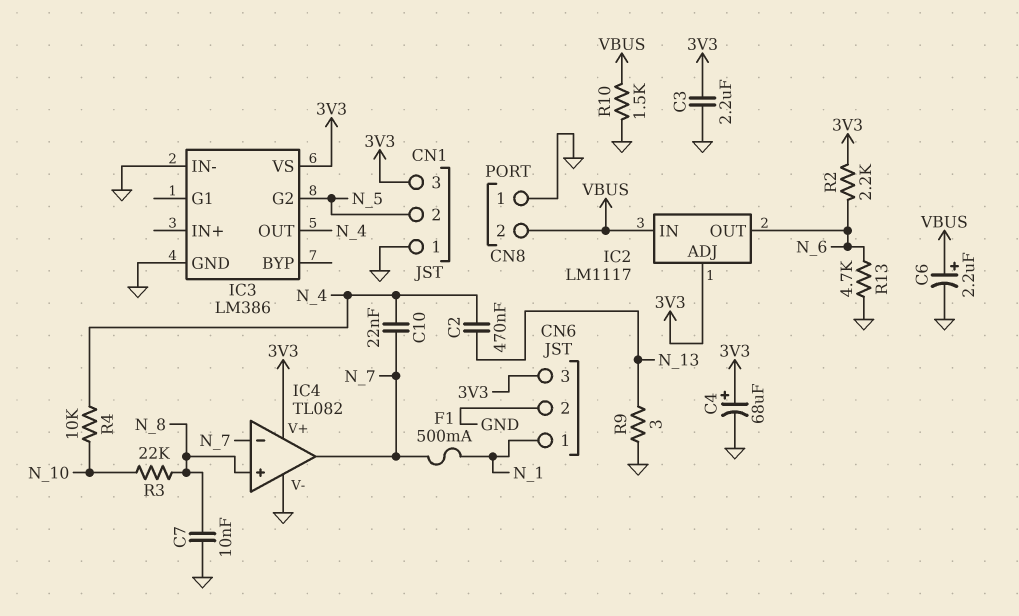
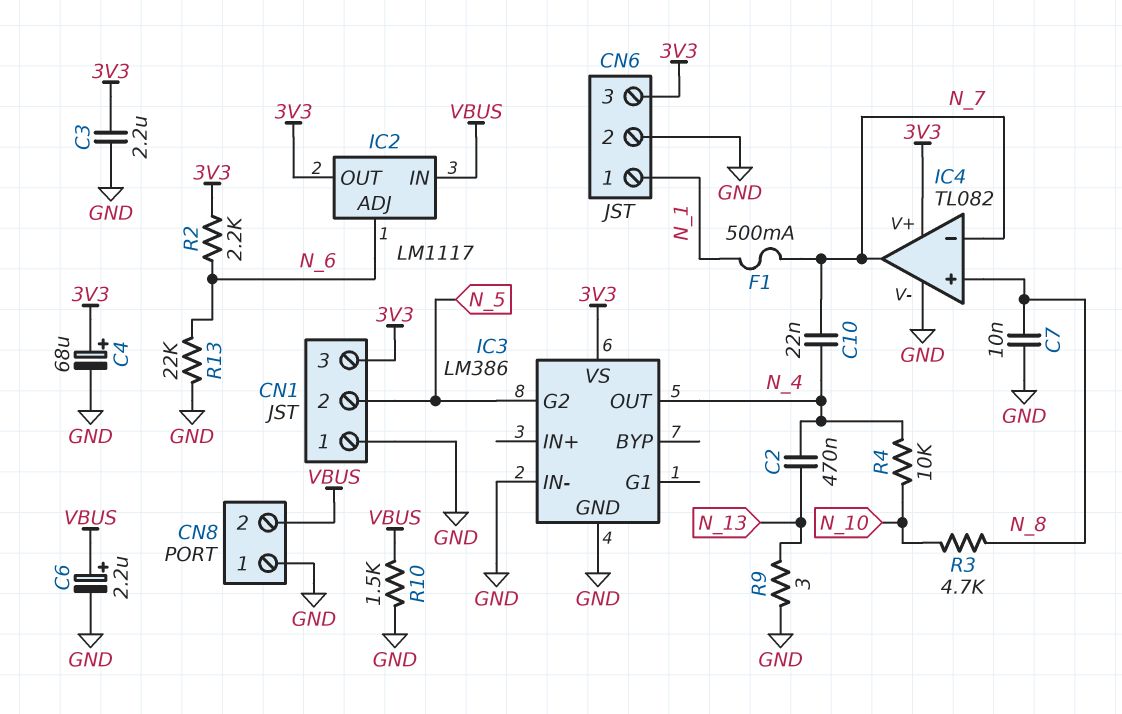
IC2 pin ADJ: 3V3 -> N_6
IC2 pin OUT: N_6 -> 3V3
R3: 22k (N_8, N_10) -> 4.7k (N_8, N_10)
R13: 4.7k (GND, N_6) -> 22k (GND, N_6)

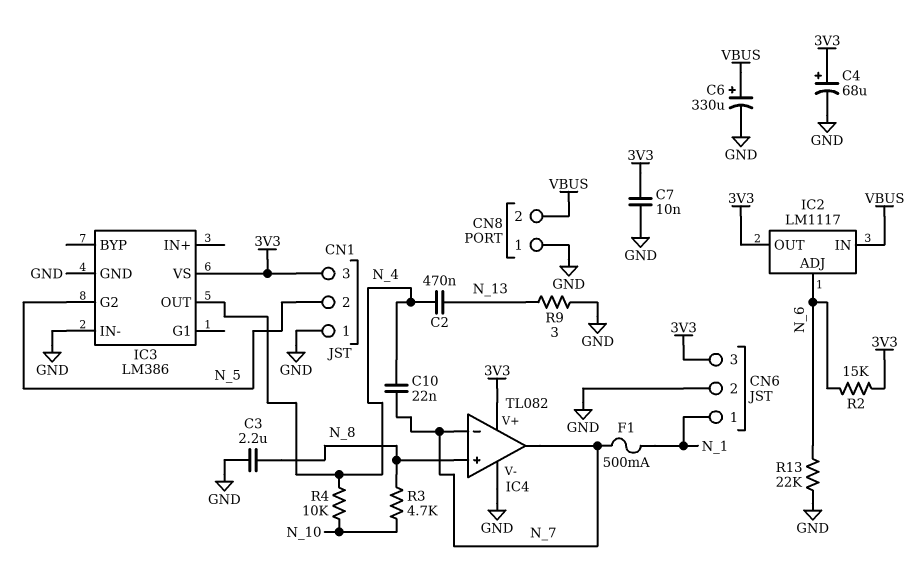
C3: 2.2uF (3V3, GND) -> 2.2uF (GND, N_8)
C6: 2.2uF (plus VBUS, minus GND) -> 330uF (plus VBUS, minus GND)
C7: 10nF (GND, N_8) -> 10nF (3V3, GND)
R2: 2.2k (3V3, N_6) -> 15k (3V3, N_6)
R10: 1.5k (GND, VBUS) -> none

